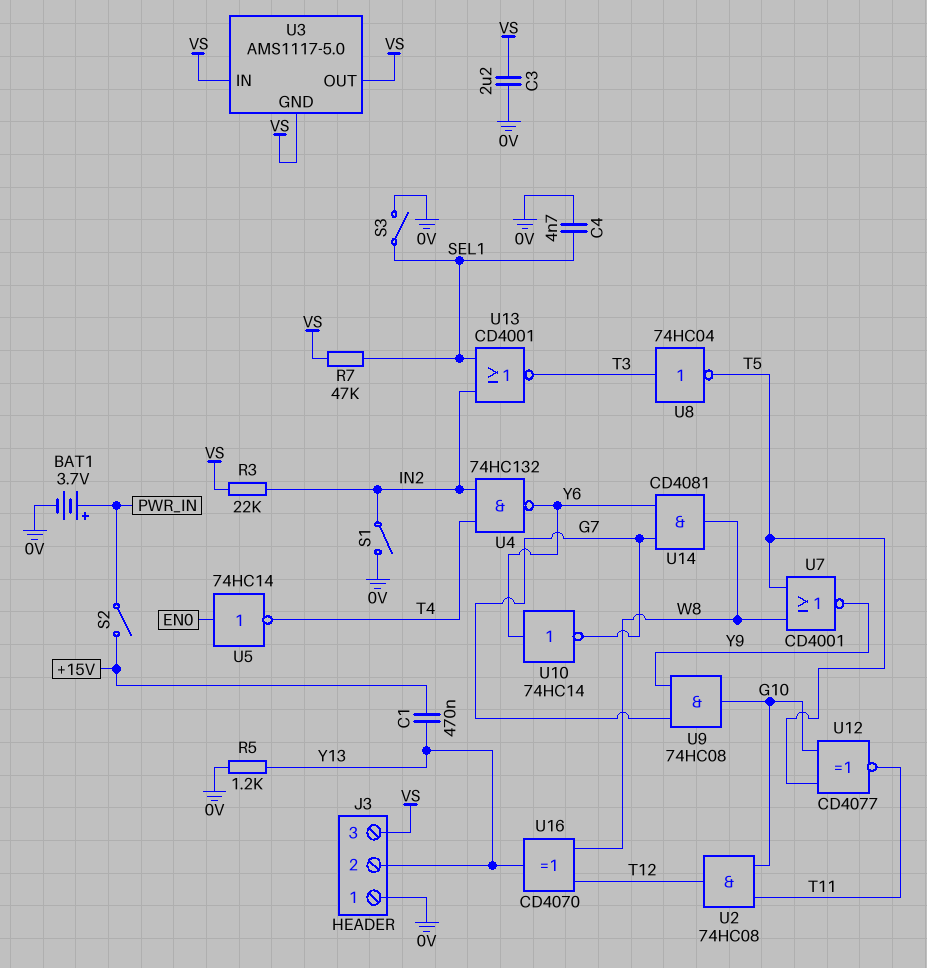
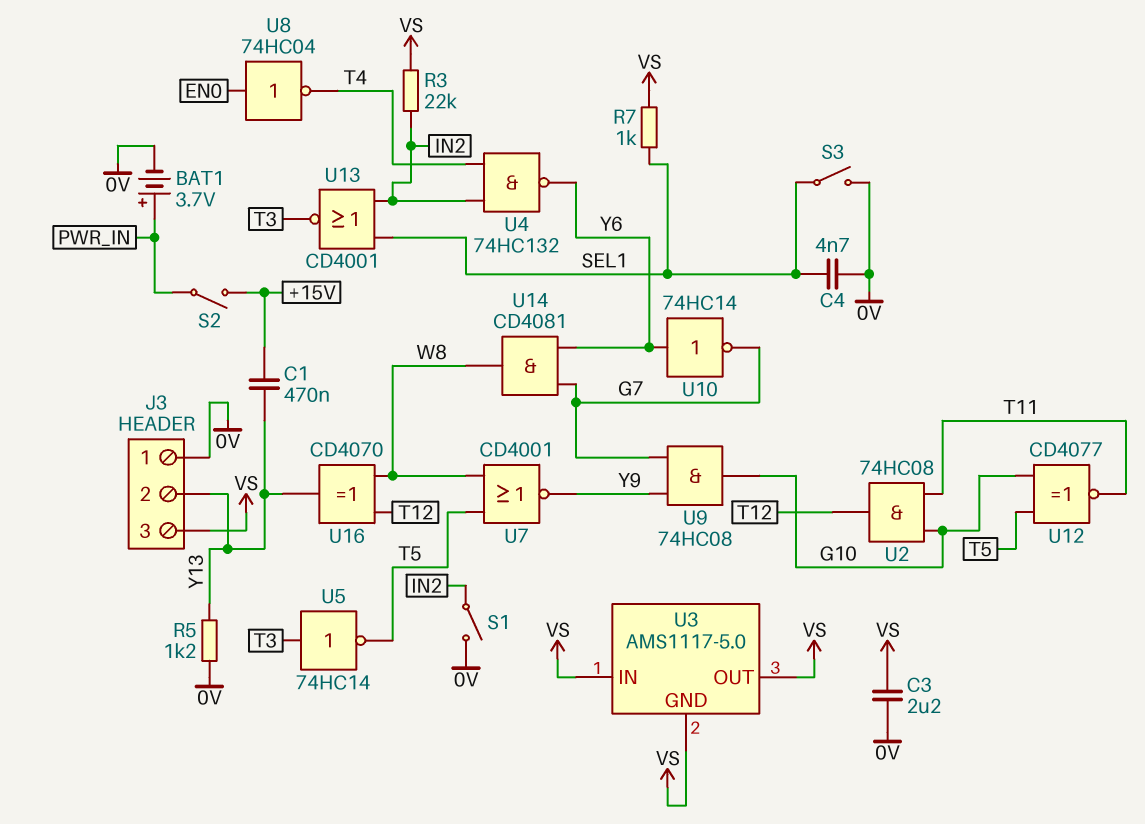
R7: 47k (SEL1, VS) -> 1k (SEL1, VS)
U5: NOT 74HC14 (in EN0, out T4) -> NOT 74HC14 (in T3, out T5)
U8: NOT 74HC04 (in T3, out T5) -> NOT 74HC04 (in EN0, out T4)

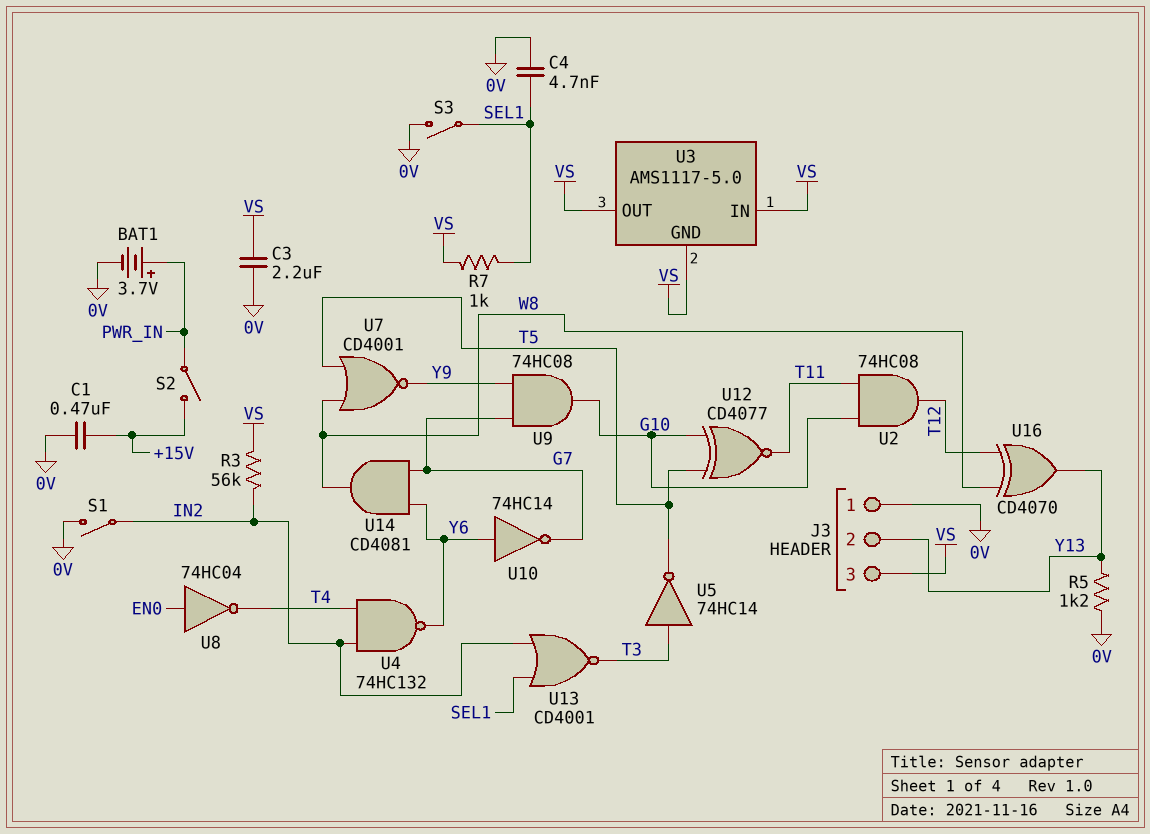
C1: 470nF (+15V, Y13) -> 470nF (+15V, 0V)
R3: 22k (IN2, VS) -> 56k (IN2, VS)

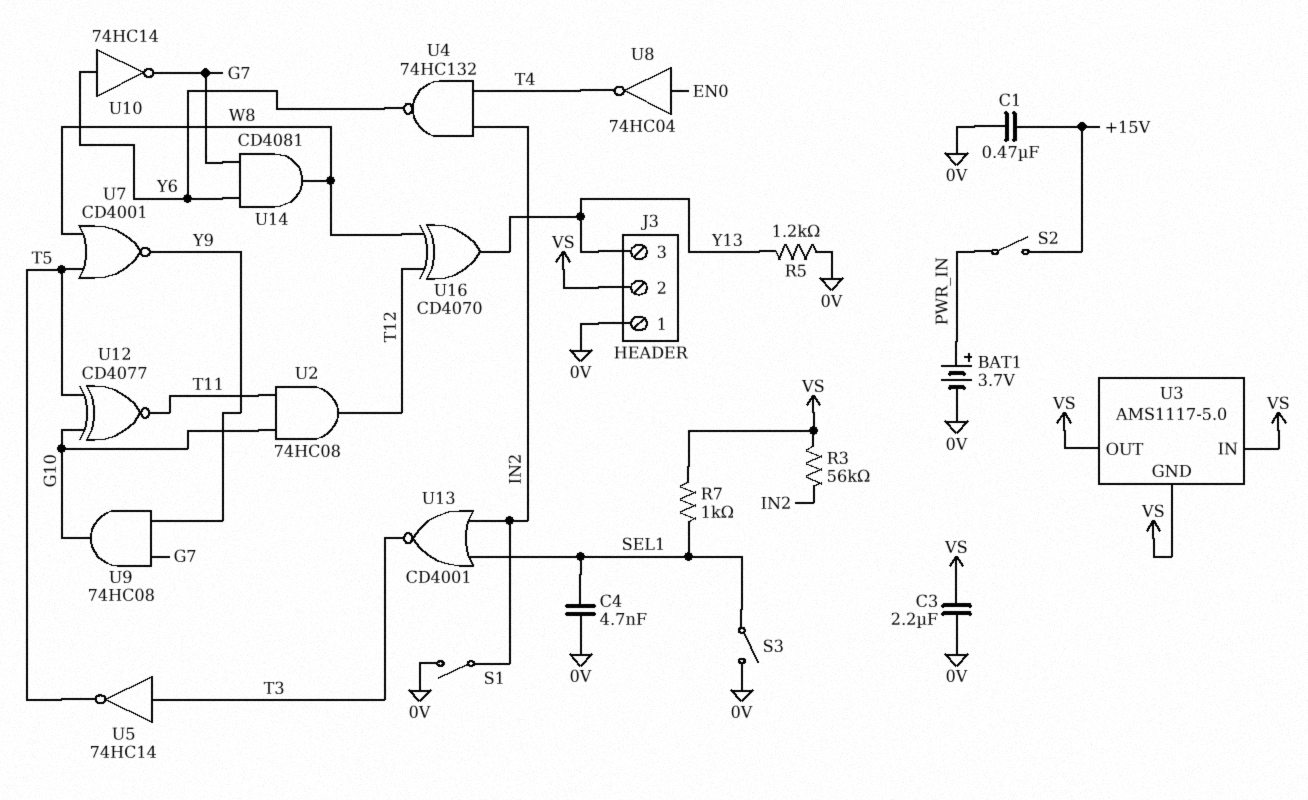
J3 pin 2: Y13 -> VS
J3 pin 3: VS -> Y13

